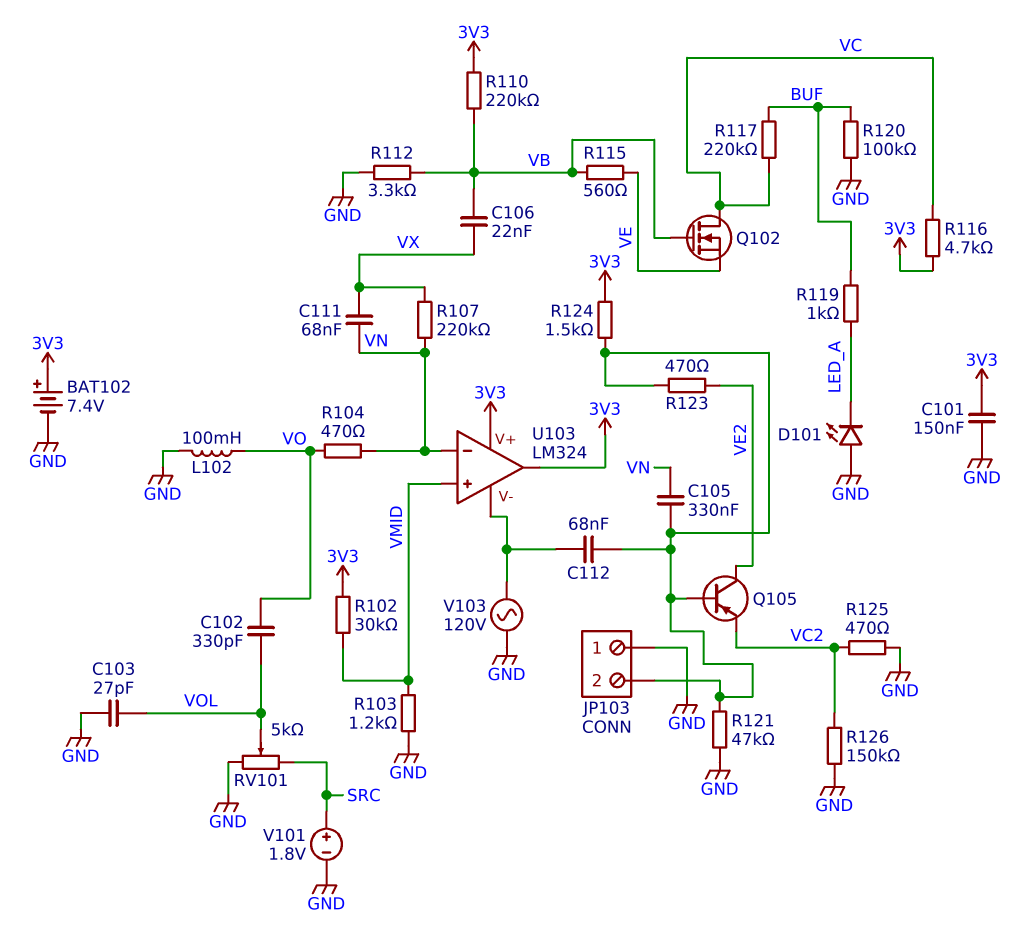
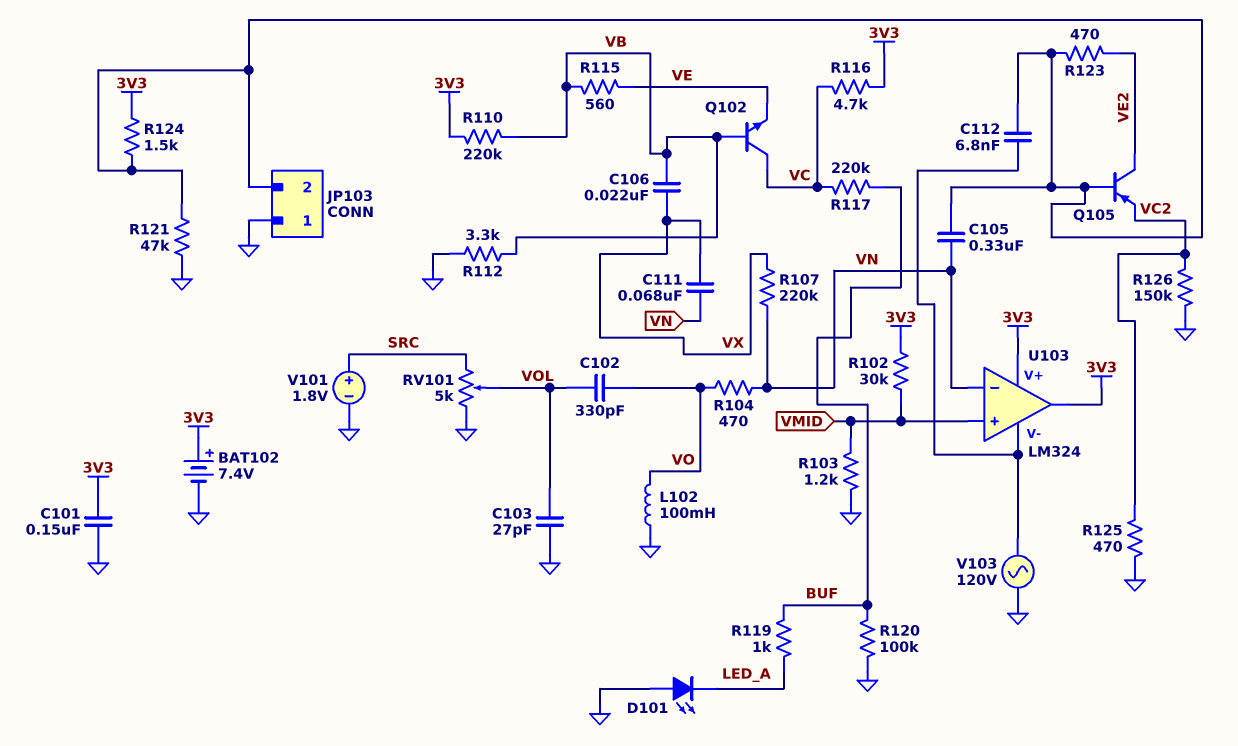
C112: 68nF (JP103/2, U103/V-) -> 6.8nF (JP103/2, U103/V-)
Q102: NMOS (G VB, D VC, S VE) -> NPN (B VB, C VC, E VE)

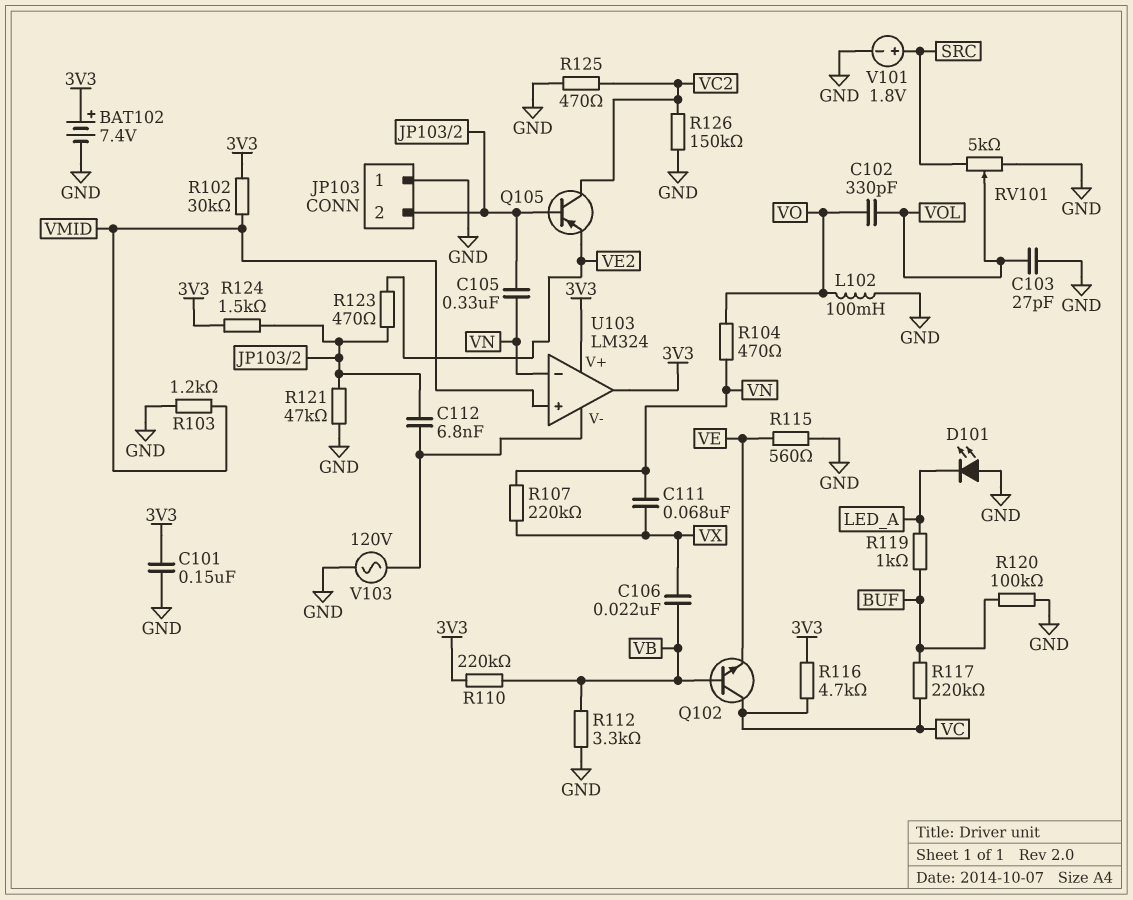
Q105: PNP (B JP103/2, C VE2, E VC2) -> PNP (B JP103/2, C VC2, E VE2)
R115: 560 (VB, VE) -> 560 (GND, VE)

